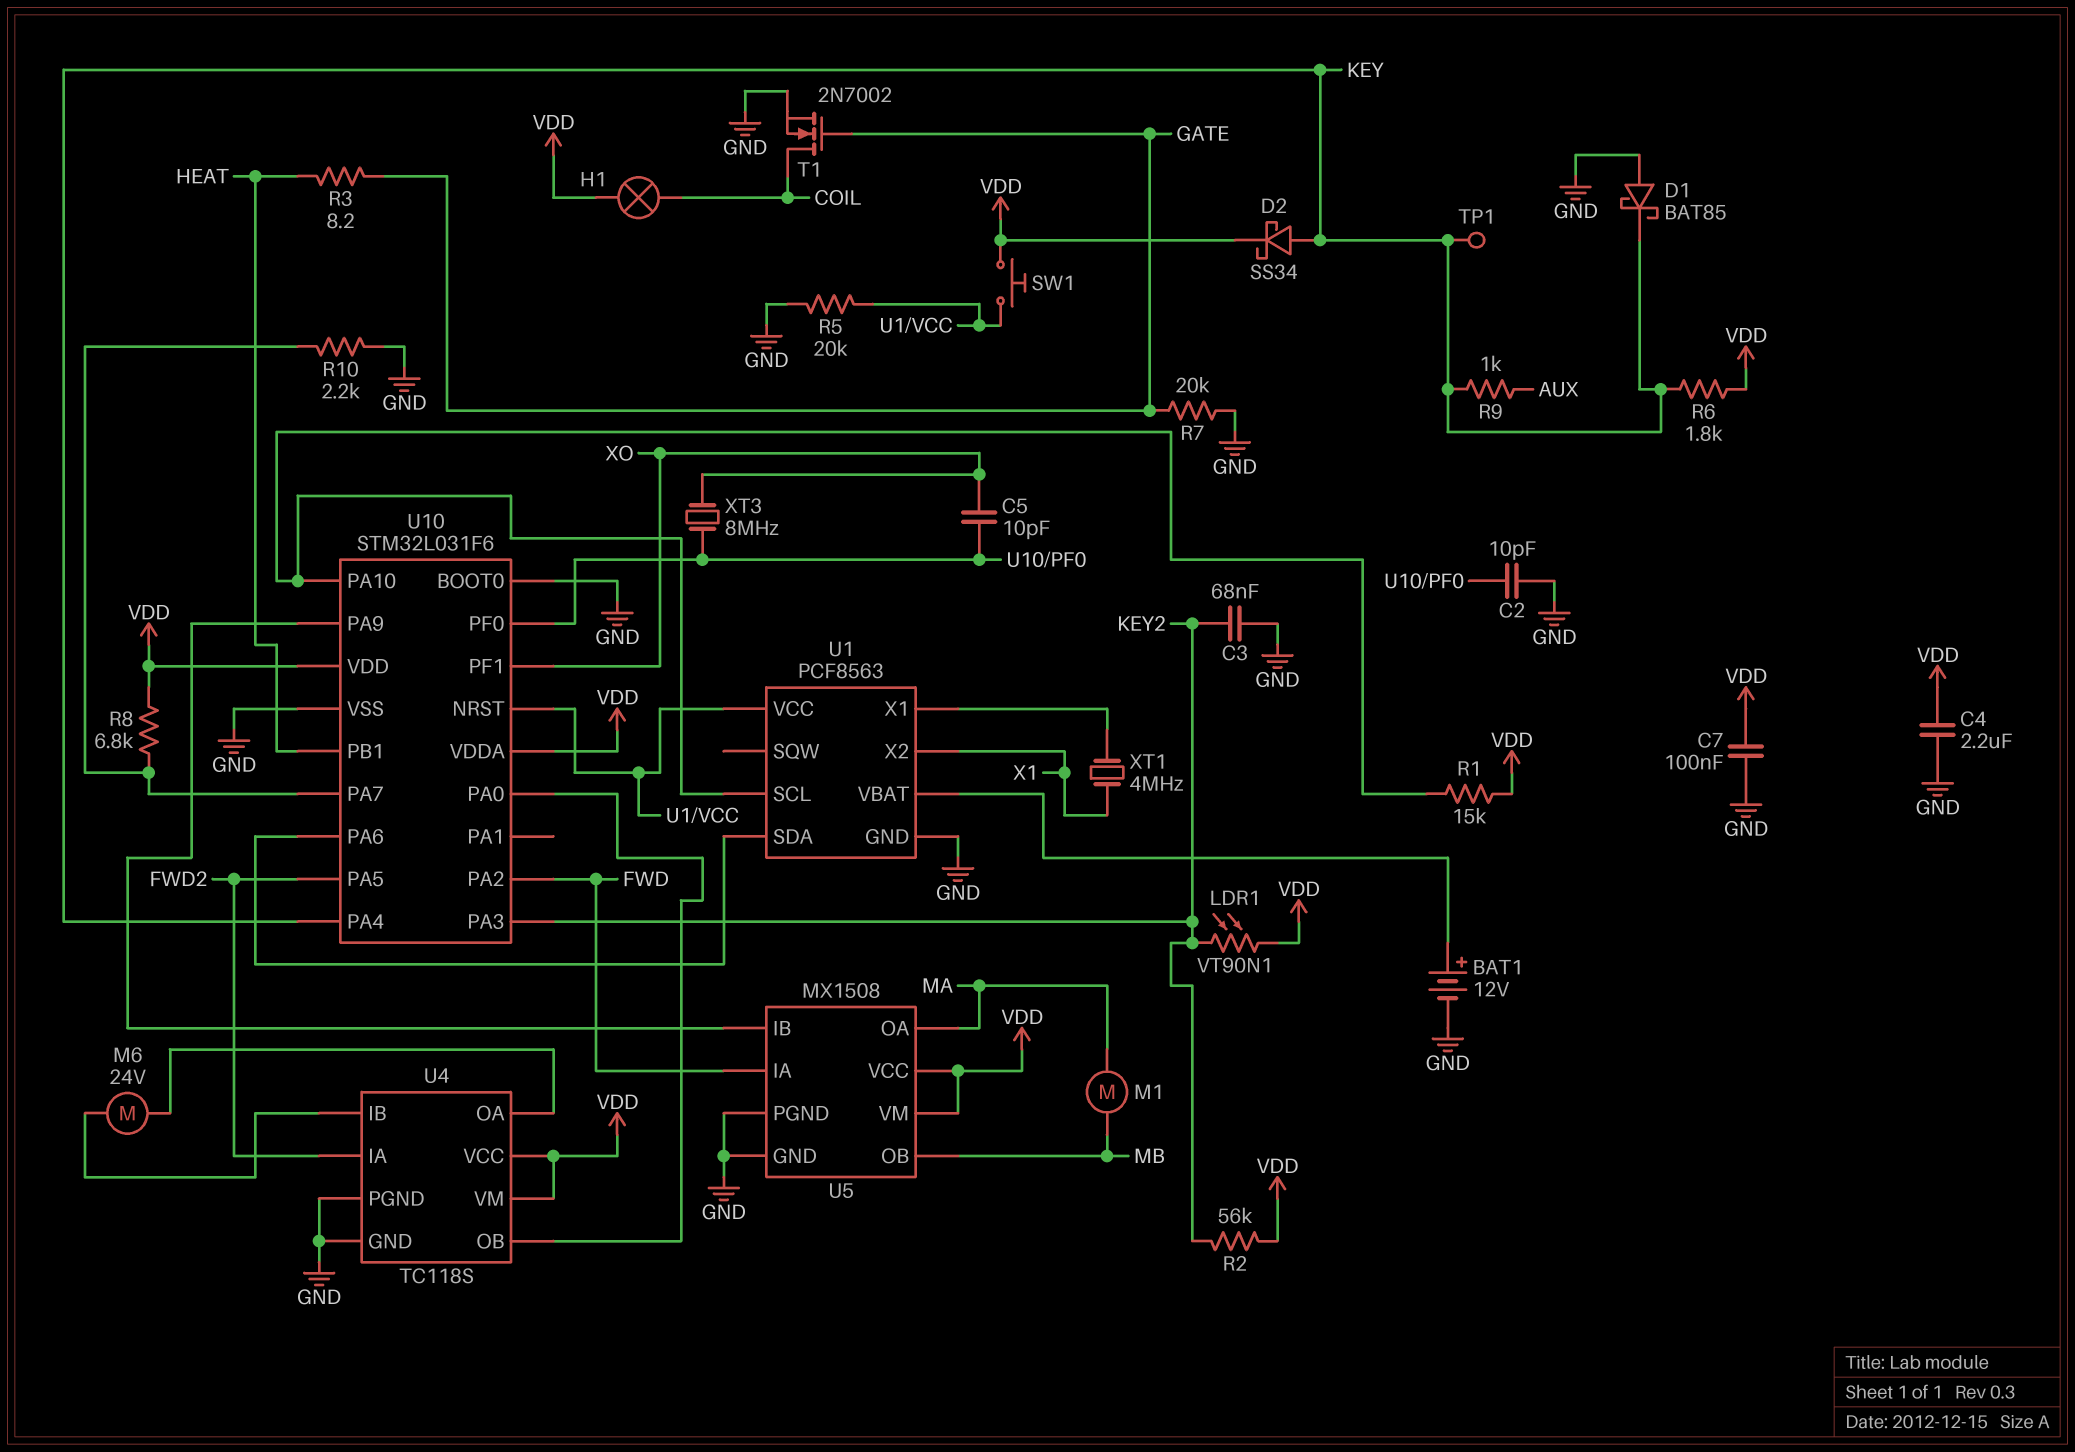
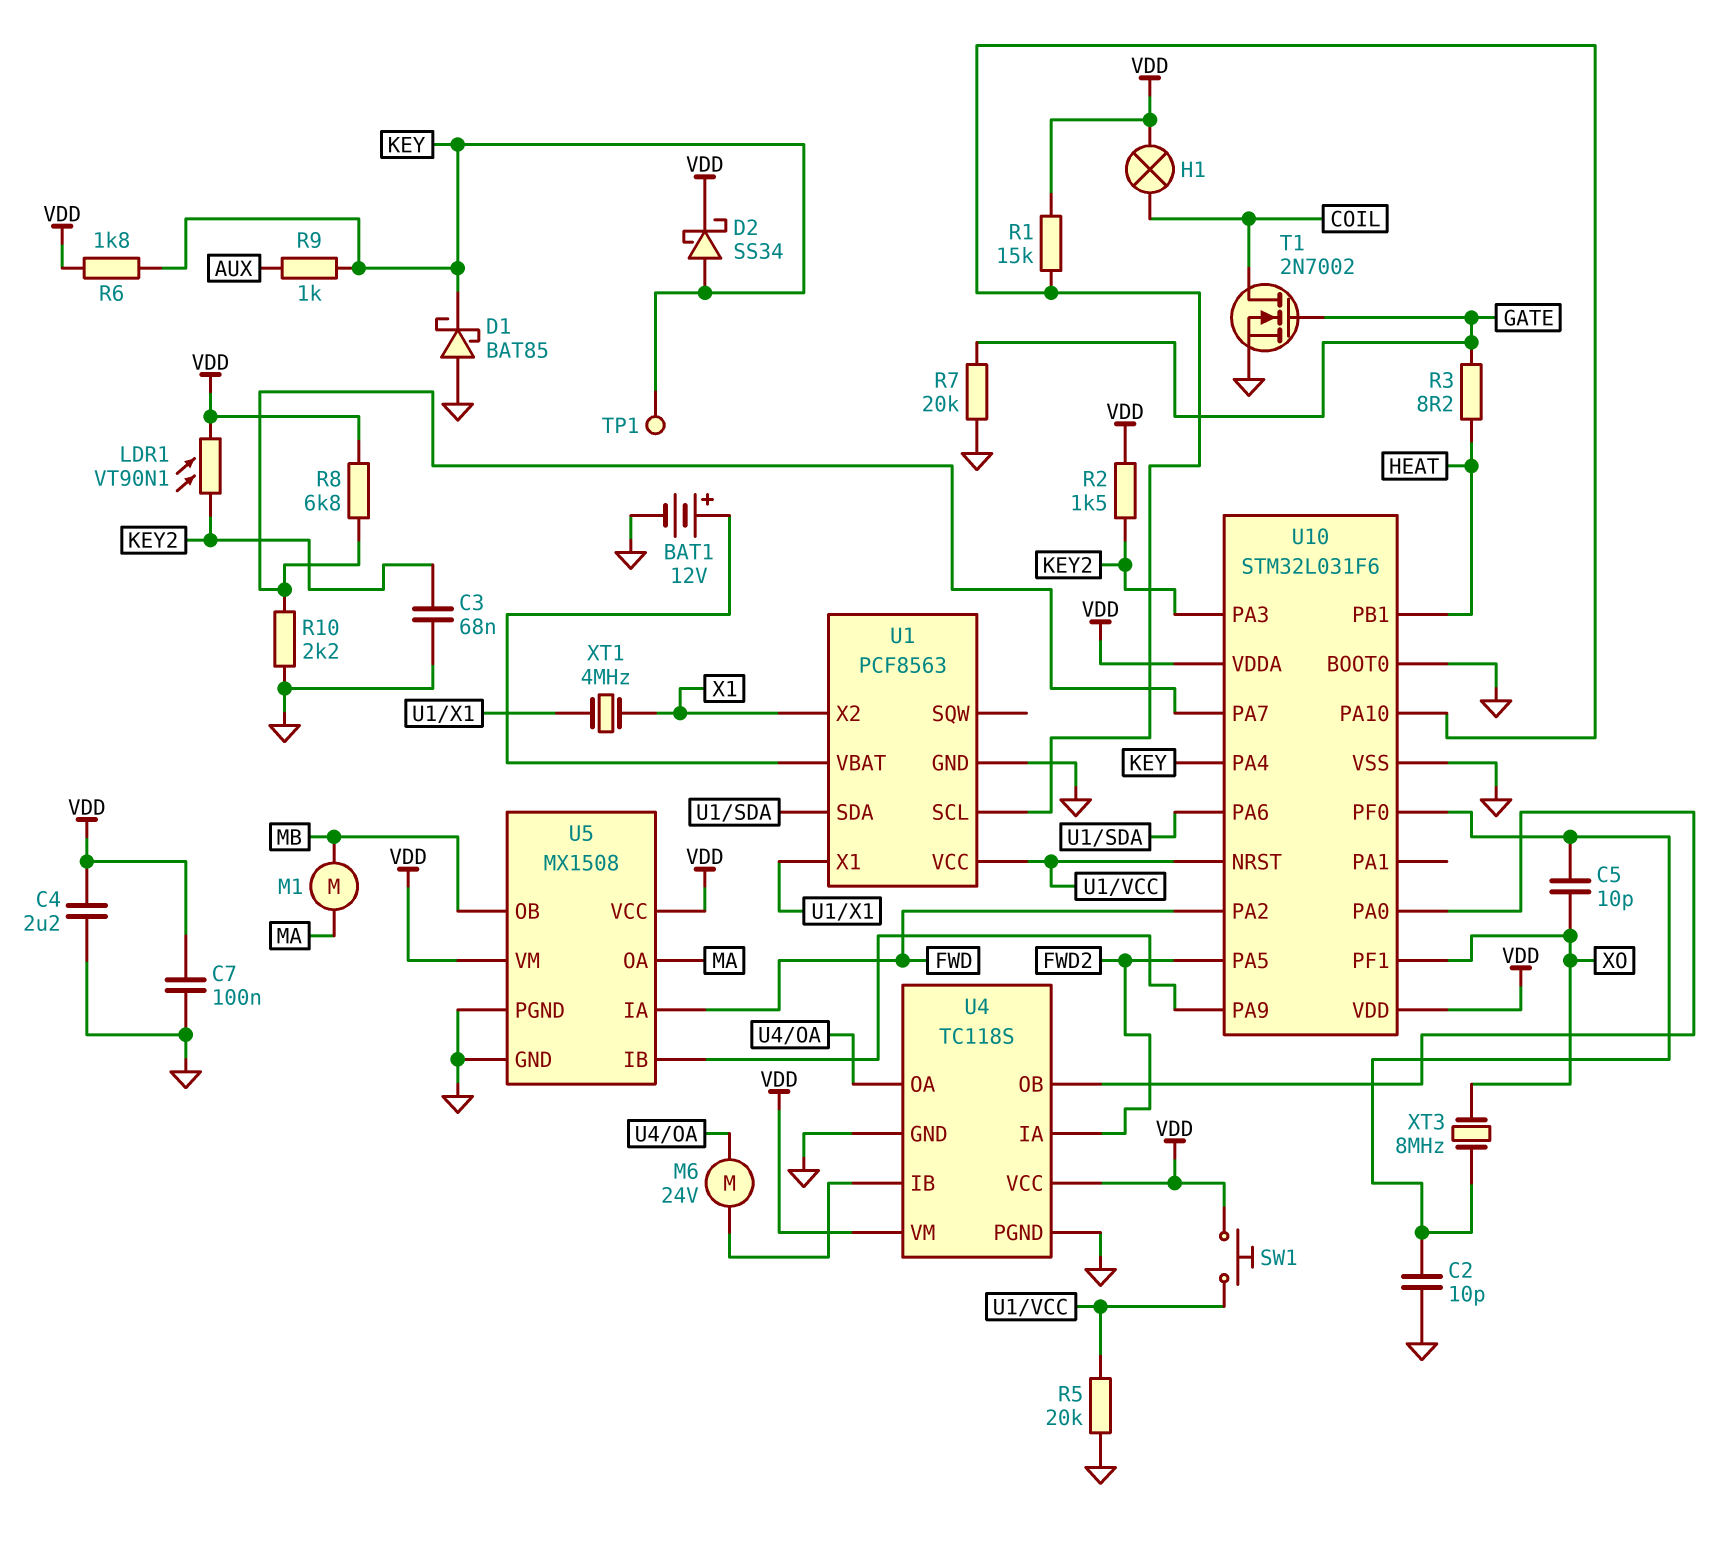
R2: 56k (KEY2, VDD) -> 1.5k (KEY2, VDD)

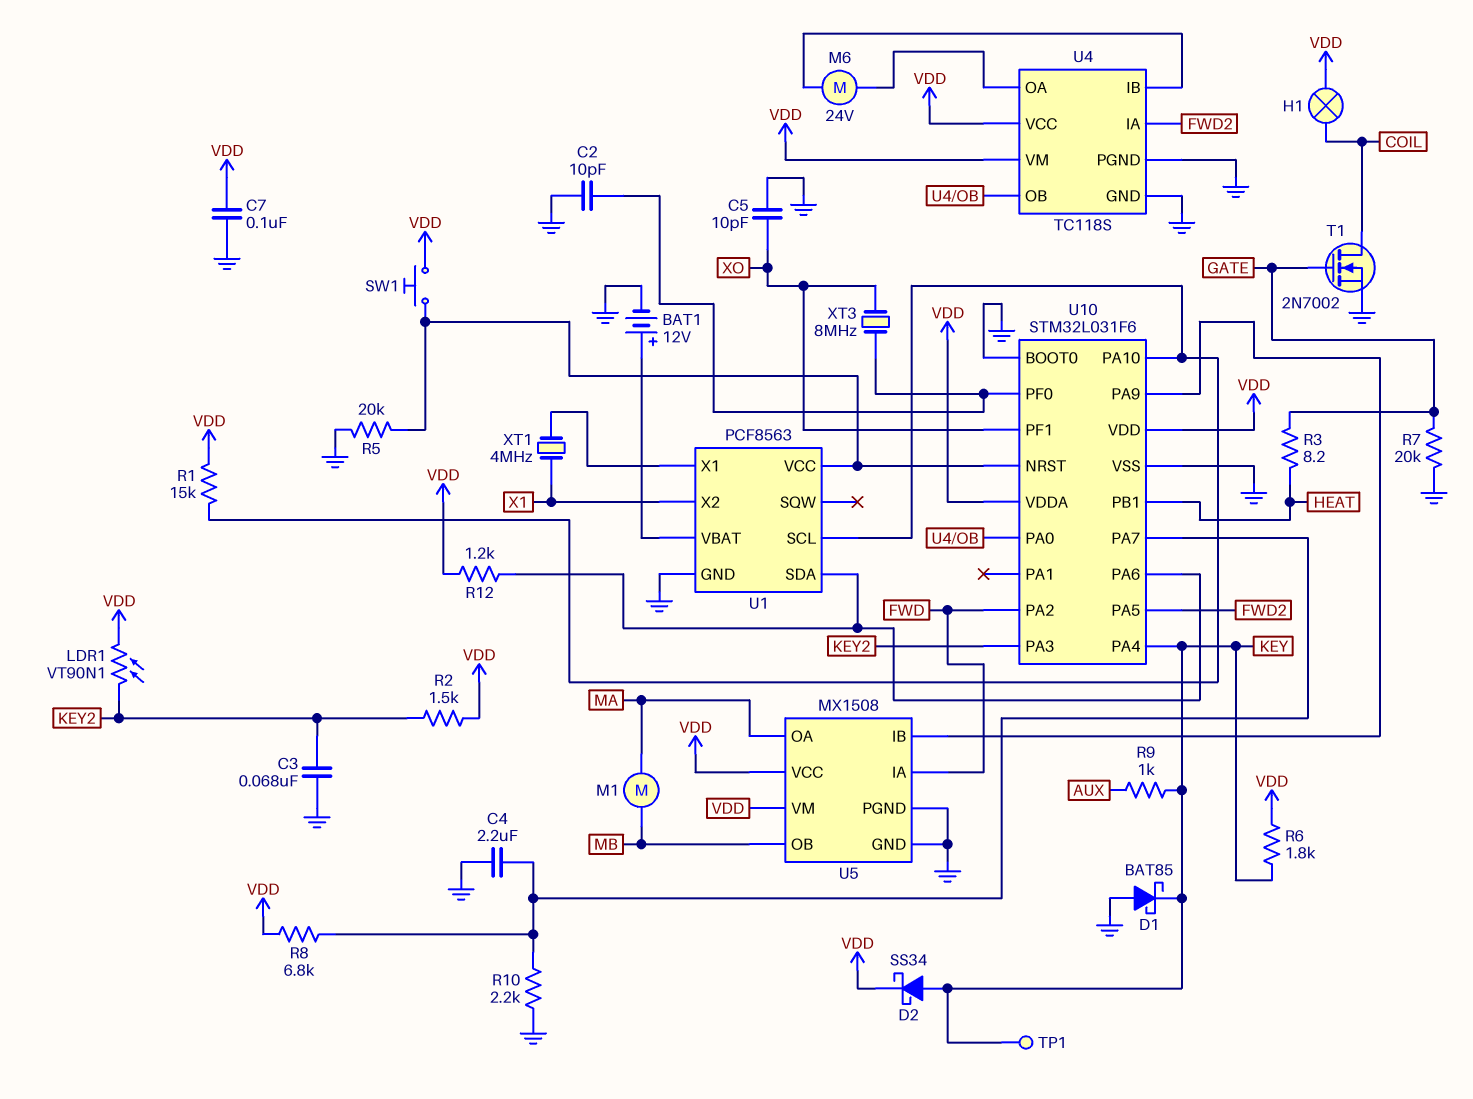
C4: 2.2uF (GND, VDD) -> 2.2uF (GND, U10/PA7)
C5: 10pF (U10/PF0, XO) -> 10pF (GND, XO)
R12: none -> 1.2k (U1/SDA, VDD)

